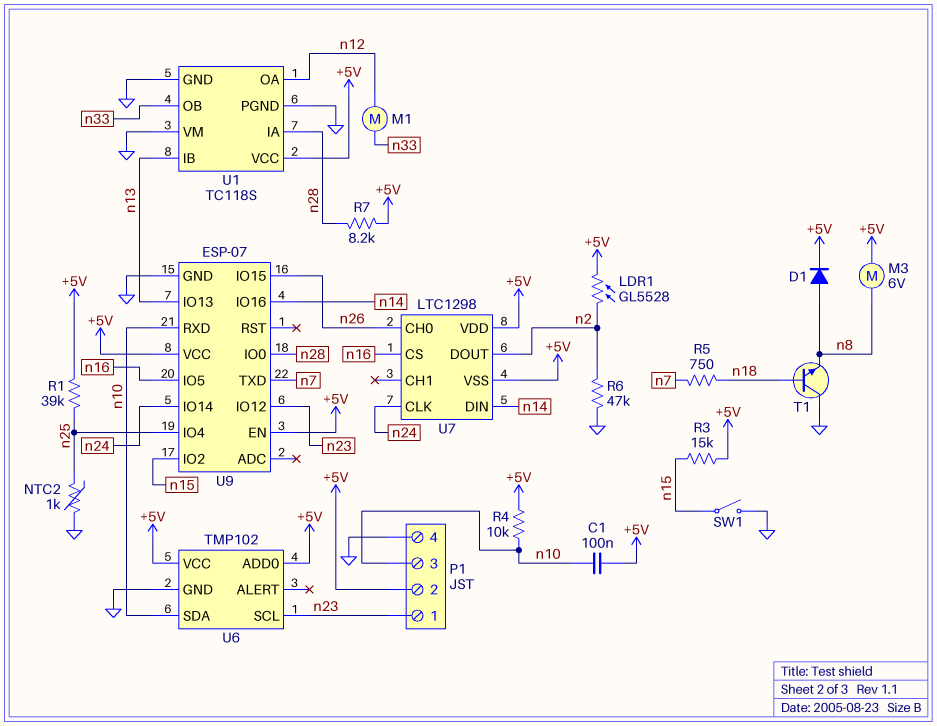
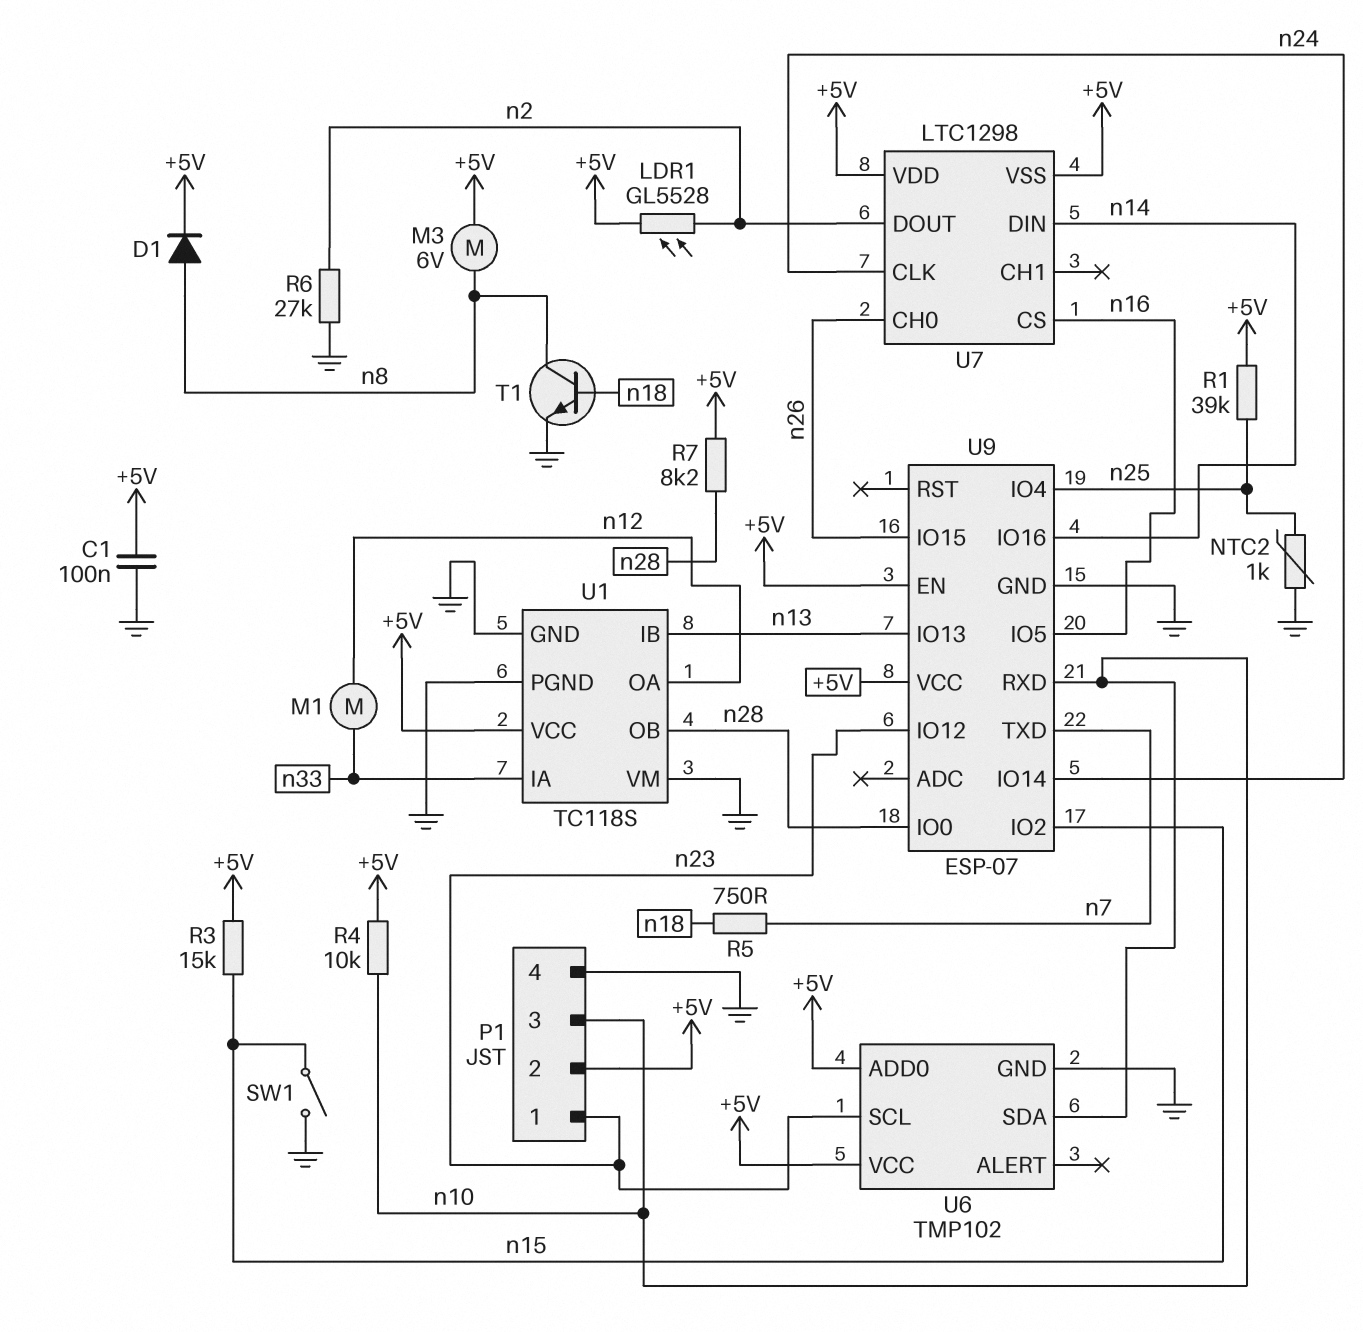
C1: 100nF (+5V, n10) -> 100nF (+5V, GND)
R6: 47k (GND, n2) -> 27k (GND, n2)
T1: NPN (B n18, C GND, E n8) -> NPN (B n18, C n8, E GND)
U1 pin IA: n28 -> n33
U1 pin OB: n33 -> n28

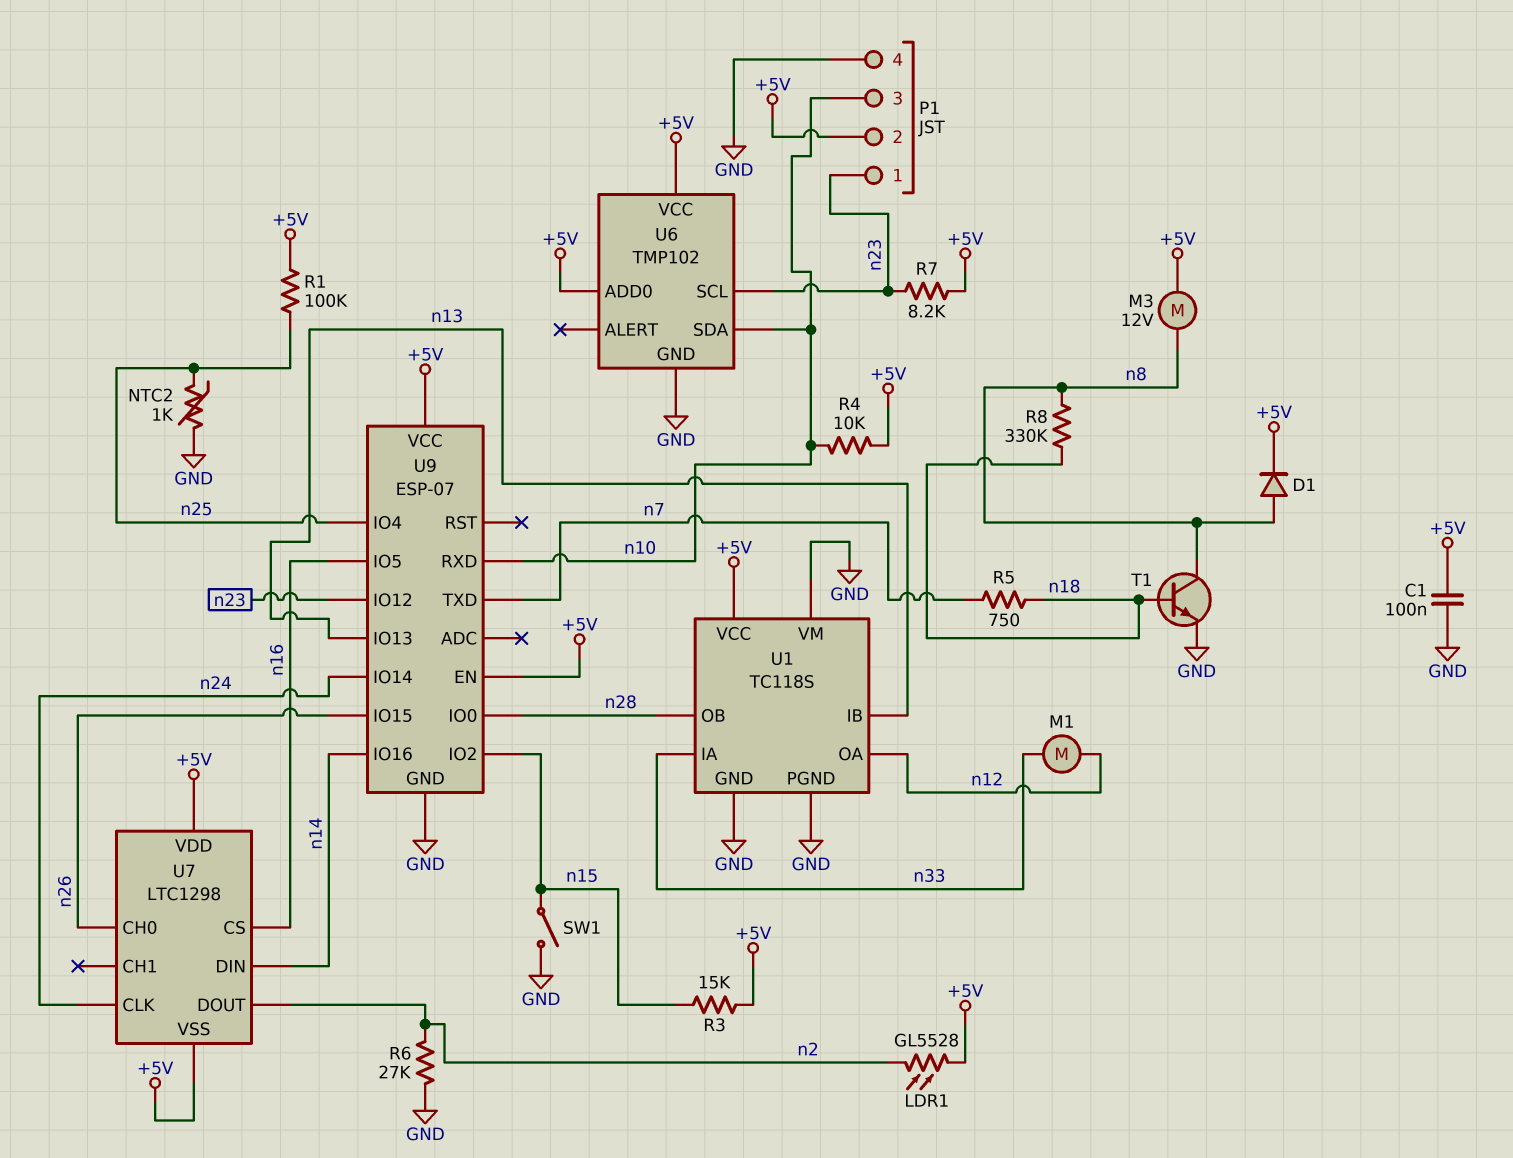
M3: motor 6V (+5V, n8) -> motor 12V (+5V, n8)
R1: 39k (+5V, n25) -> 100k (+5V, n25)
R7: 8.2k (+5V, n28) -> 8.2k (+5V, n23)
R8: none -> 330k (n8, n18)

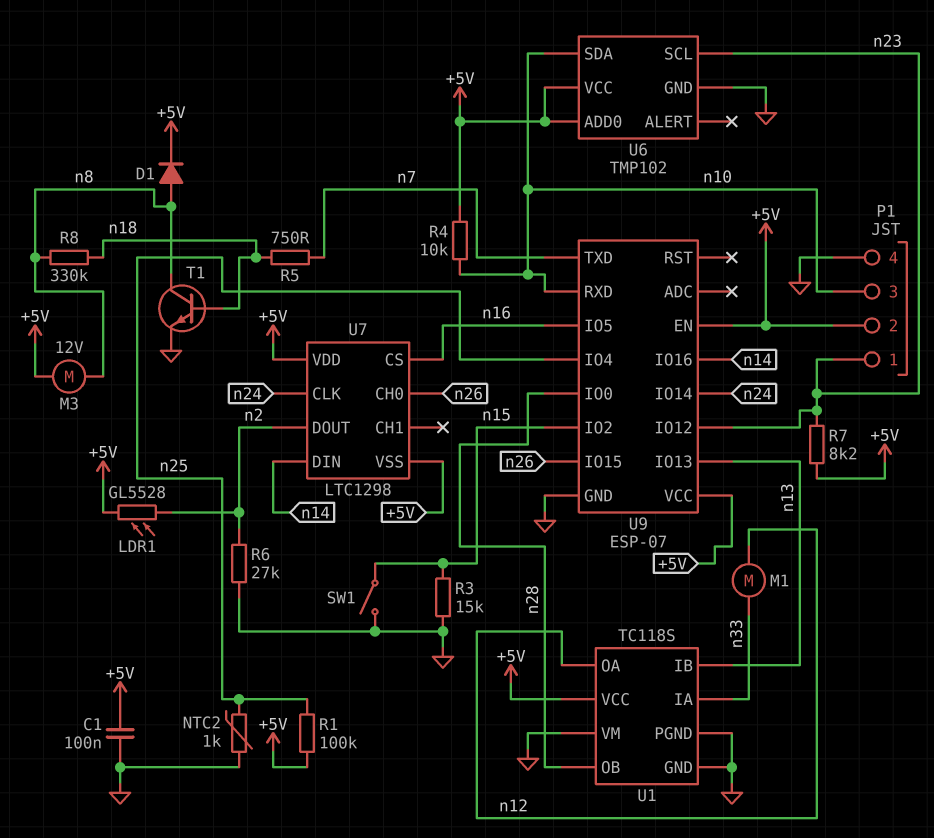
R3: 15k (+5V, n15) -> 15k (GND, n15)

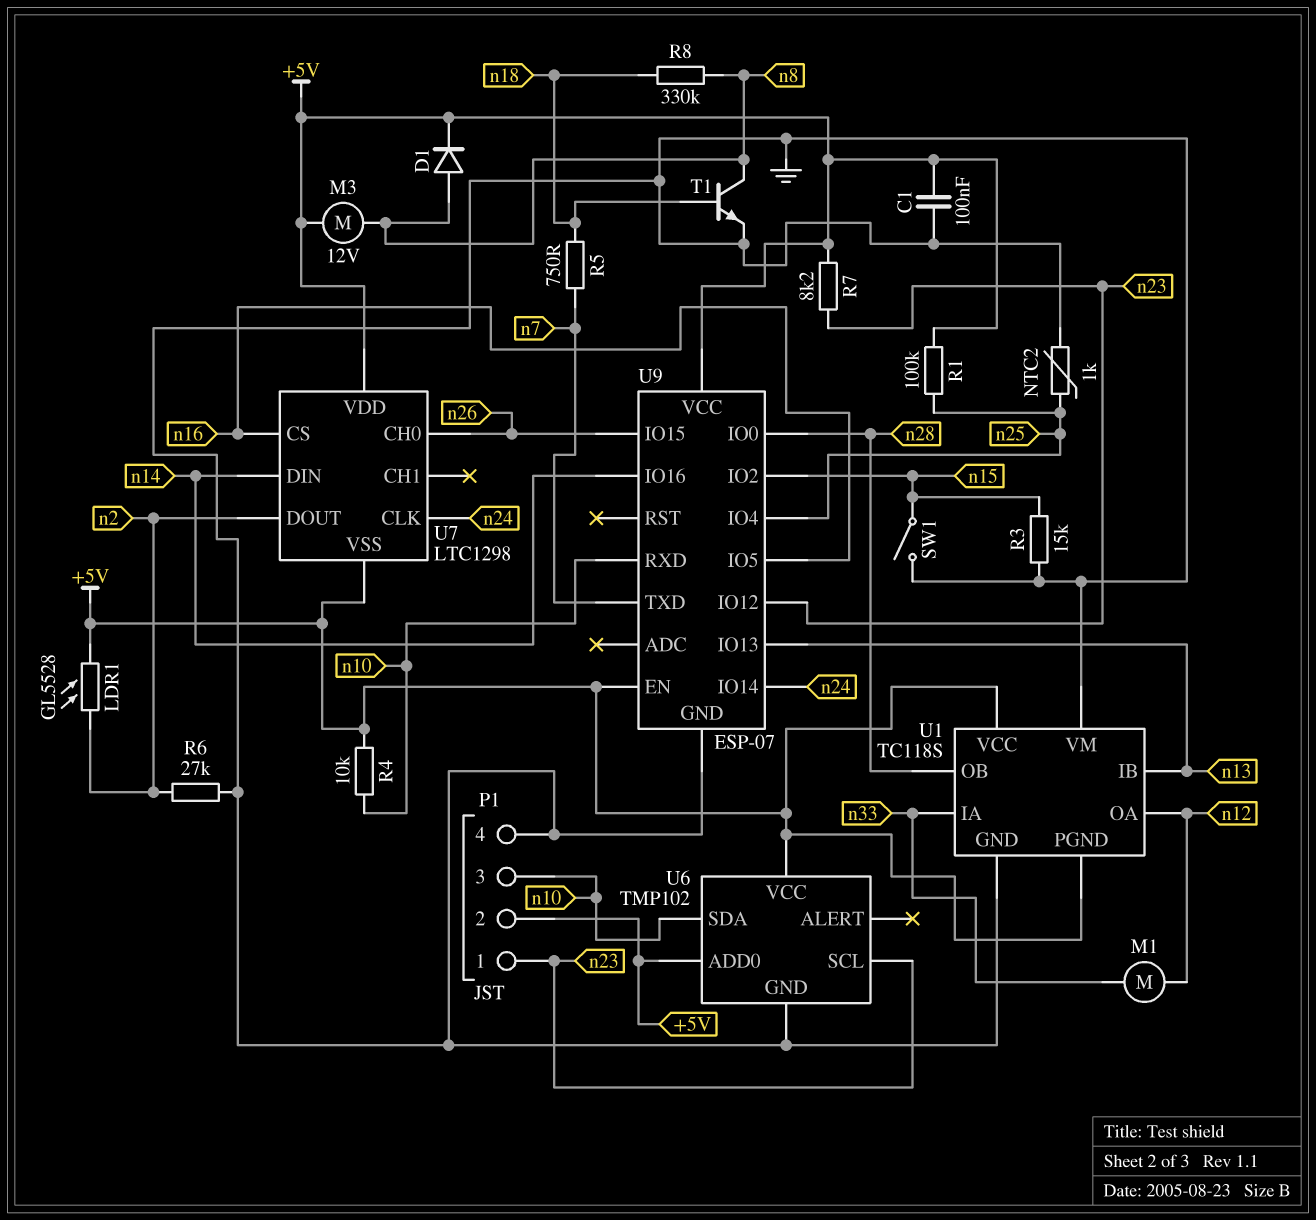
U1 pin PGND: GND -> +5V

